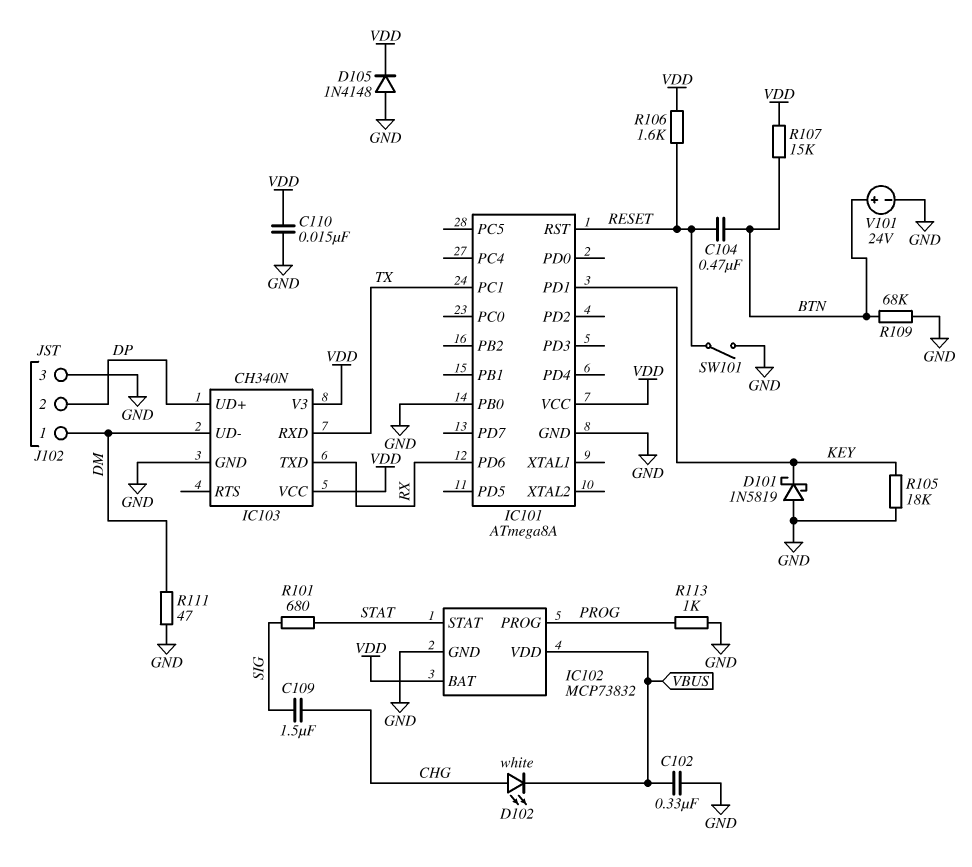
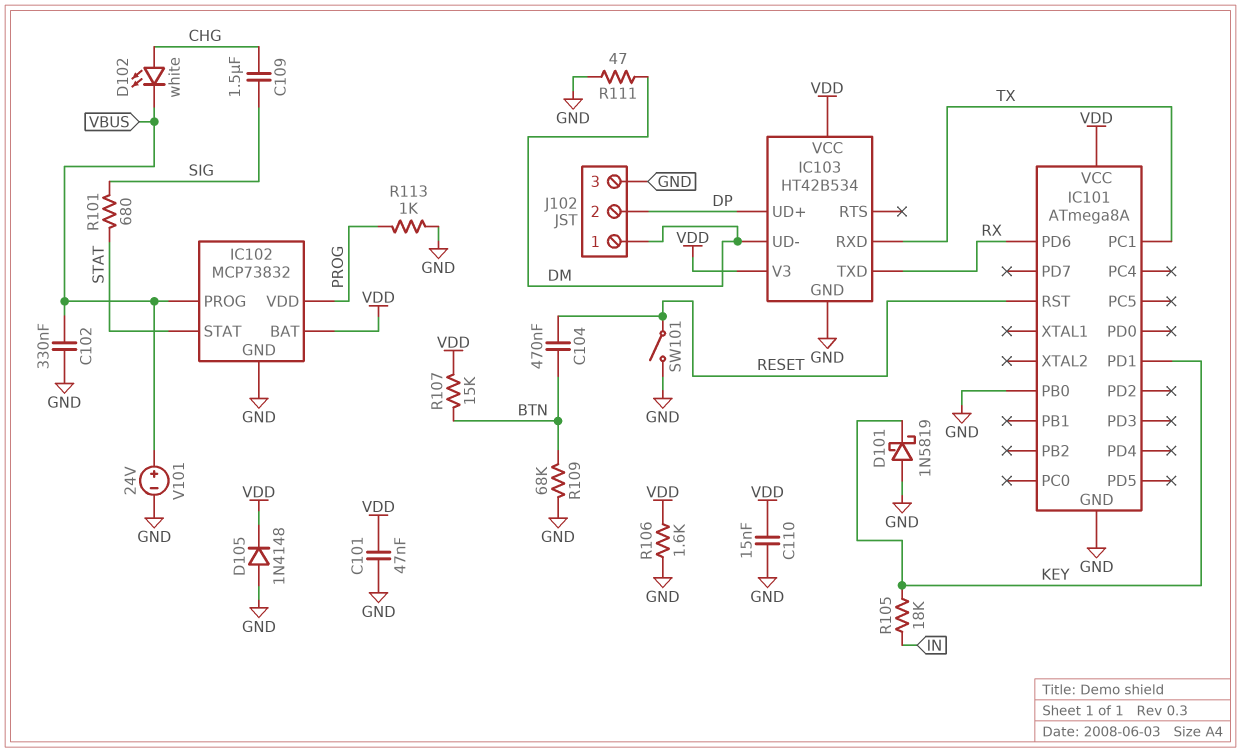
C101: none -> 47nF (GND, VDD)
IC102 pin PROG: PROG -> VBUS
IC102 pin VDD: VBUS -> PROG
IC103: CH340N -> HT42B534
R105: 18k (GND, KEY) -> 18k (IN, KEY)
R106: 1.6k (RESET, VDD) -> 1.6k (GND, VDD)
V101: 24V (plus BTN, minus GND) -> 24V (plus VBUS, minus GND)

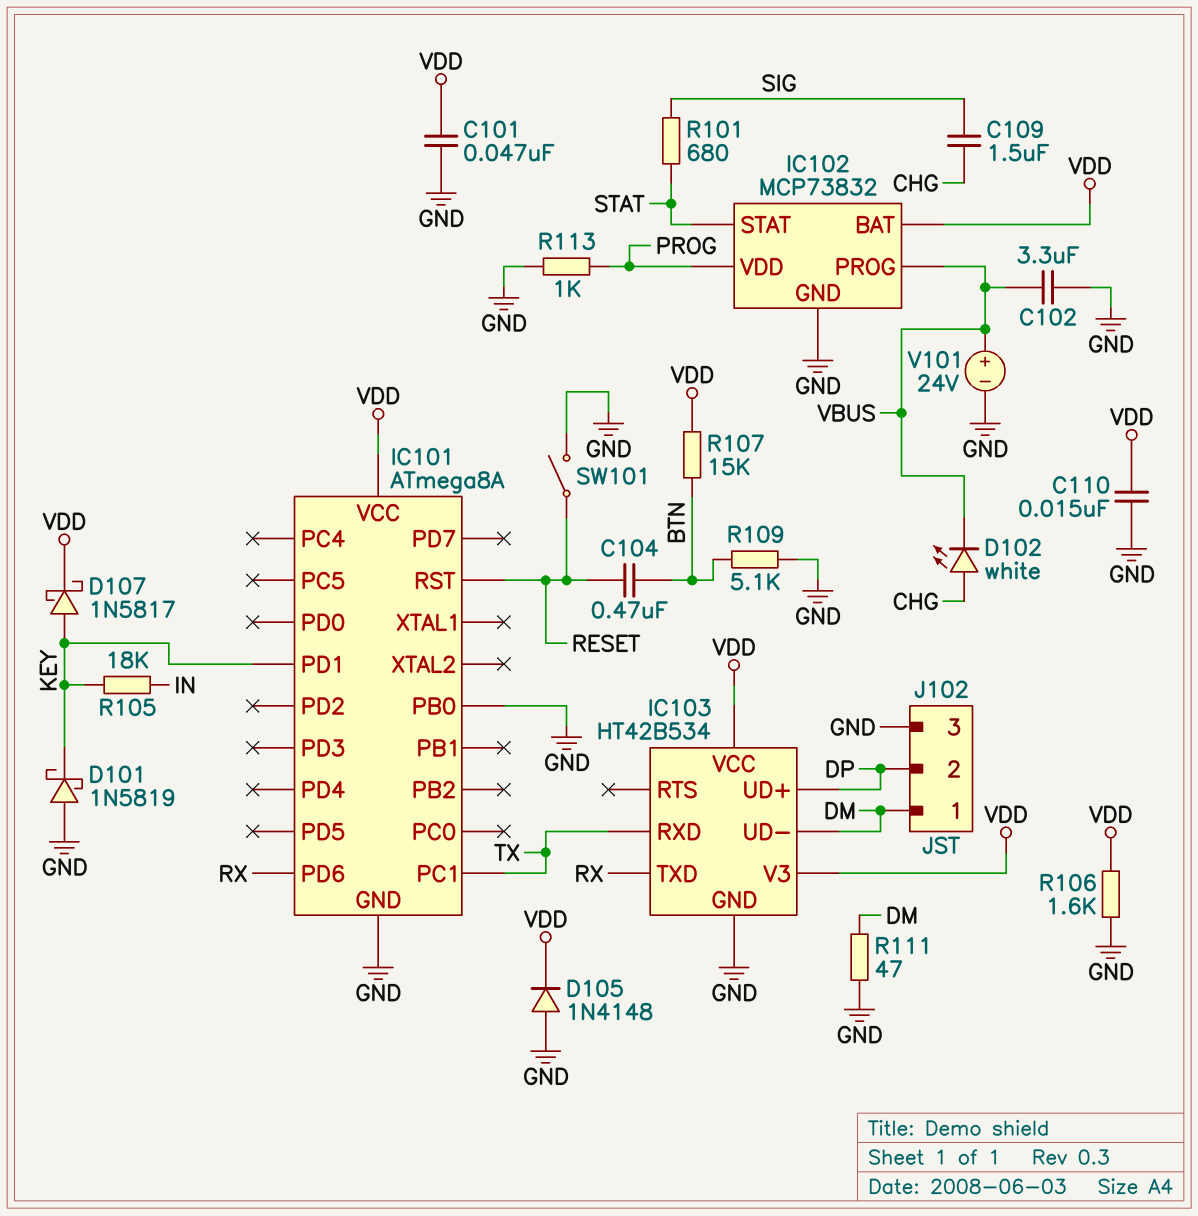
C102: 330nF (GND, VBUS) -> 3.3uF (GND, VBUS)
D107: none -> schottky 1N5817 (A KEY, K VDD)
R109: 68k (BTN, GND) -> 5.1k (BTN, GND)

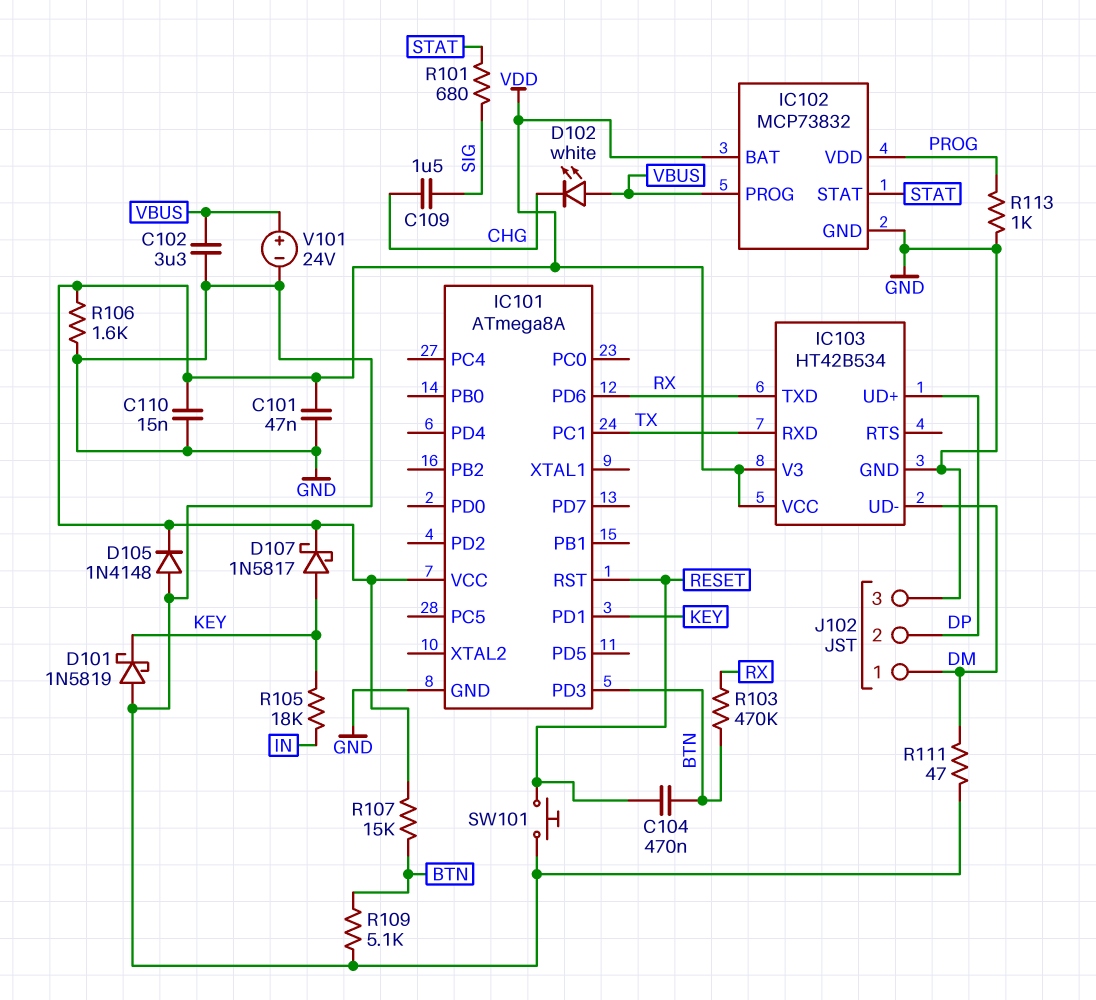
D102: LED white (A CHG, K VBUS) -> LED white (A VBUS, K CHG)
IC101 pin PB0: GND -> none
IC101 pin PD3: none -> BTN
R103: none -> 470k (BTN, RX)
SW101: switch (GND, RESET) -> button (GND, RESET)

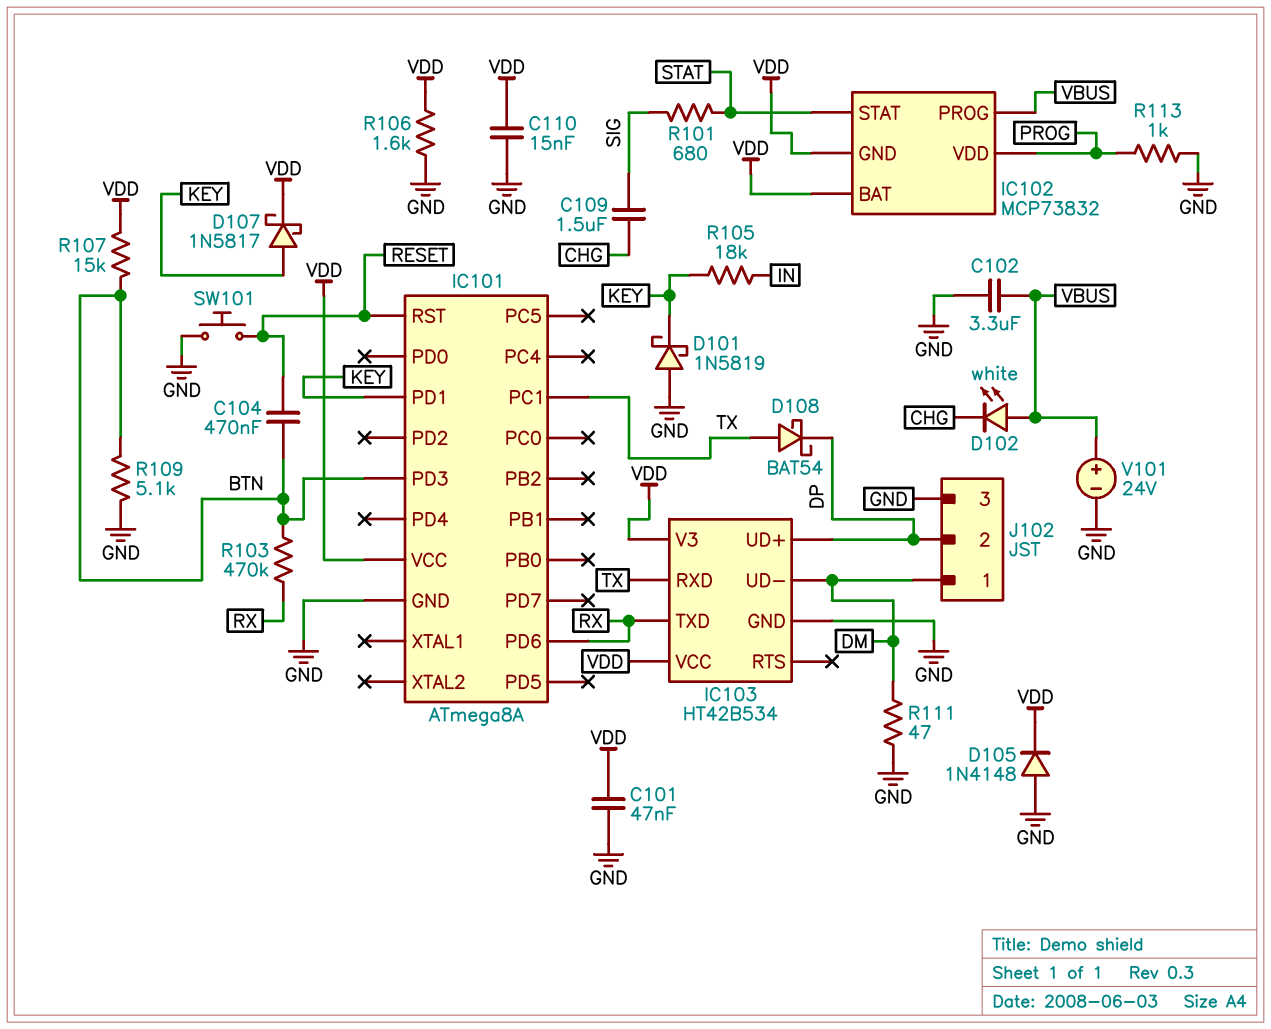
D108: none -> schottky BAT54 (A TX, K DP)
IC102 pin GND: GND -> VDD

